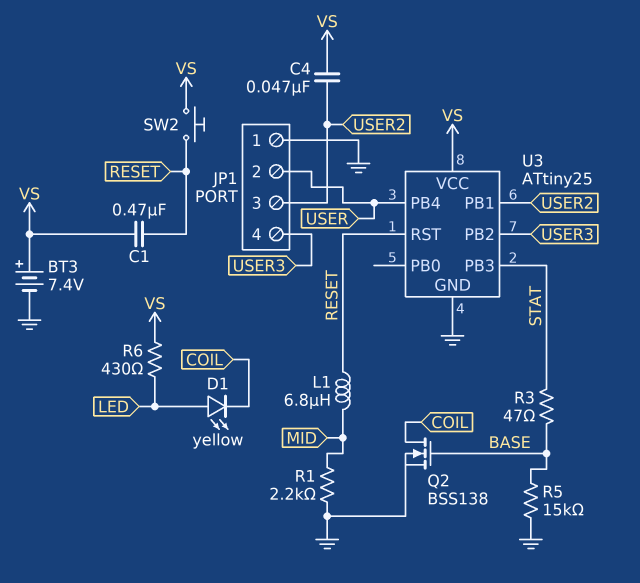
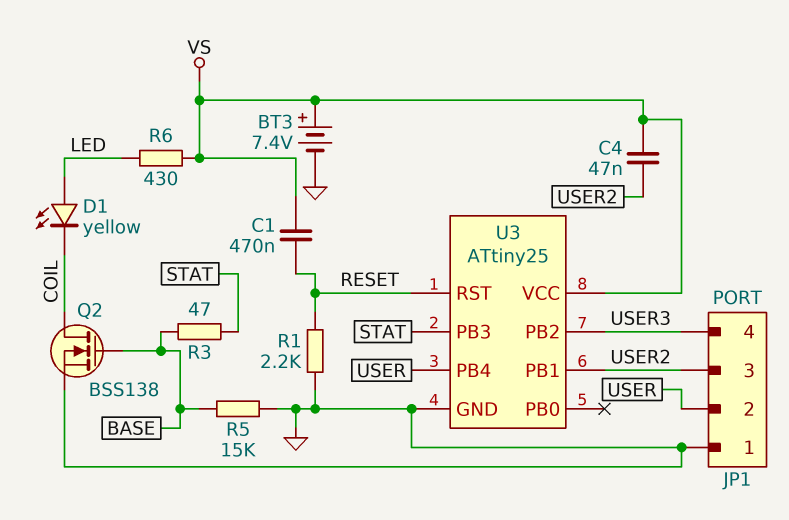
L1: 6.8uH (MID, RESET) -> none
R1: 2.2k (GND, MID) -> 2.2k (GND, RESET)
SW2: button (RESET, VS) -> none

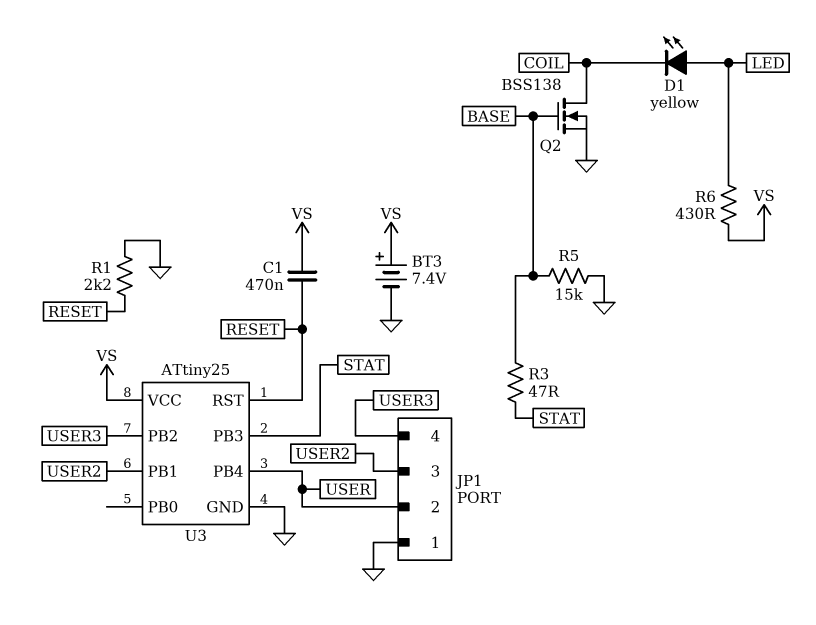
C4: 47nF (USER2, VS) -> none

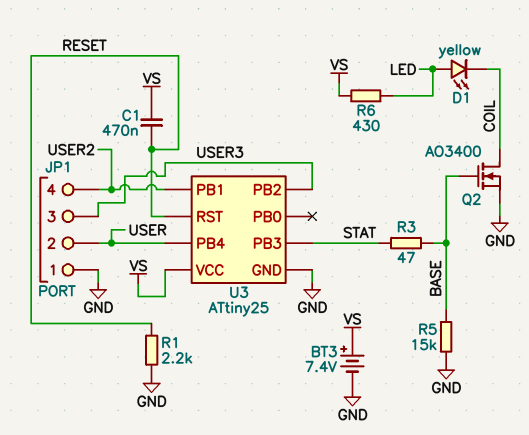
JP1 pin 3: USER2 -> USER3
JP1 pin 4: USER3 -> USER2
Q2: NMOS BSS138 (G BASE, D COIL, S GND) -> NMOS AO3400 (G BASE, D COIL, S GND)

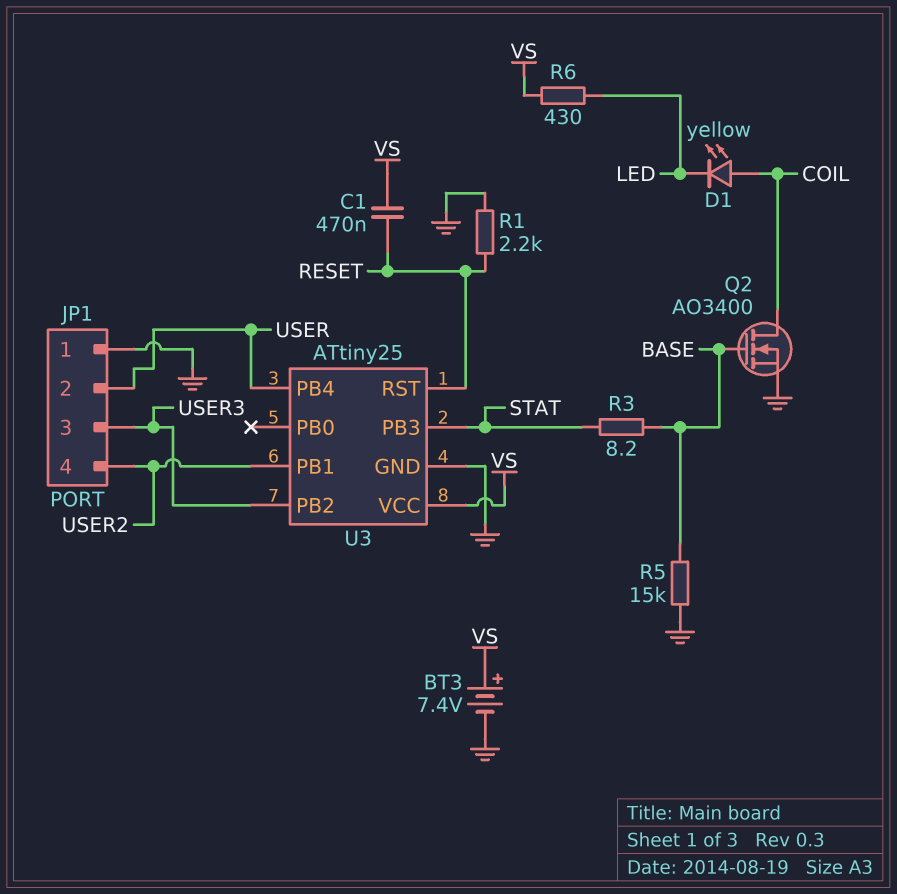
D1: LED yellow (A LED, K COIL) -> LED yellow (A COIL, K LED)
R3: 47 (BASE, STAT) -> 8.2 (BASE, STAT)

